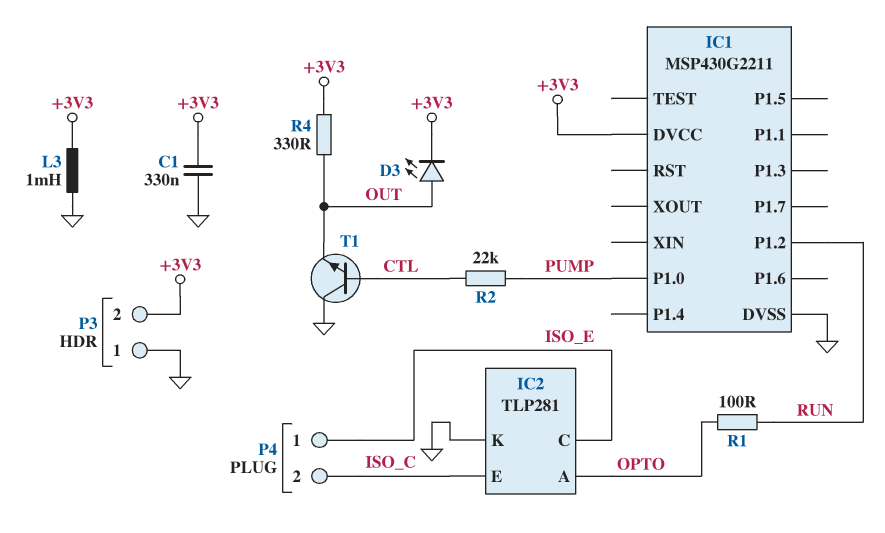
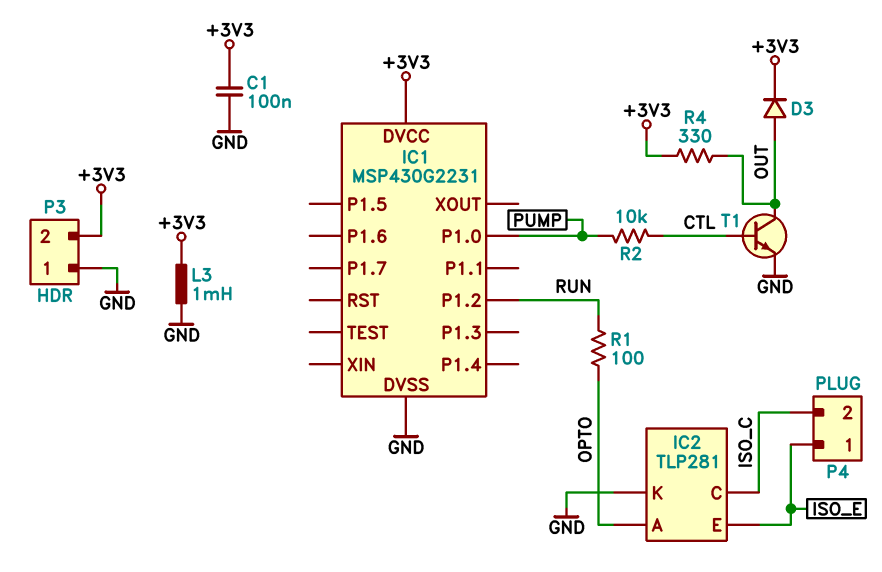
C1: 330nF (+3V3, GND) -> 100nF (+3V3, GND)
D3: LED (A OUT, K +3V3) -> diode (A OUT, K +3V3)
IC1: MSP430G2211 -> MSP430G2231
IC2 pin C: ISO_E -> ISO_C
IC2 pin E: ISO_C -> ISO_E
R2: 22k (CTL, PUMP) -> 10k (CTL, PUMP)
T1: NPN (B CTL, C GND, E OUT) -> NPN (B CTL, C OUT, E GND)

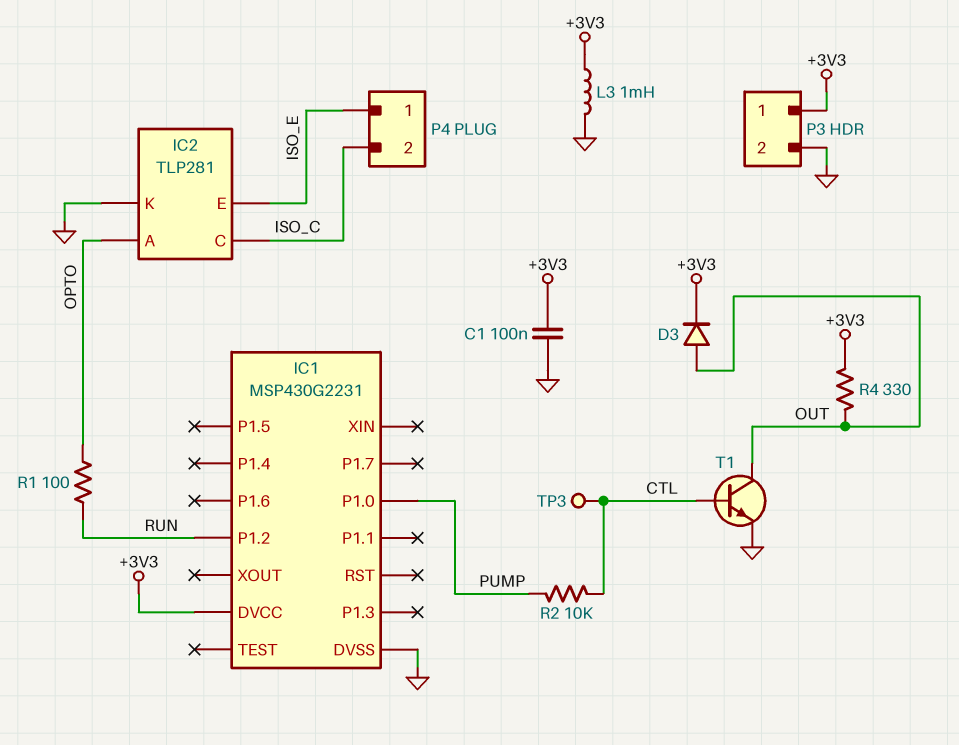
P3 pin 1: GND -> +3V3
P3 pin 2: +3V3 -> GND
TP3: none -> test point (CTL)

